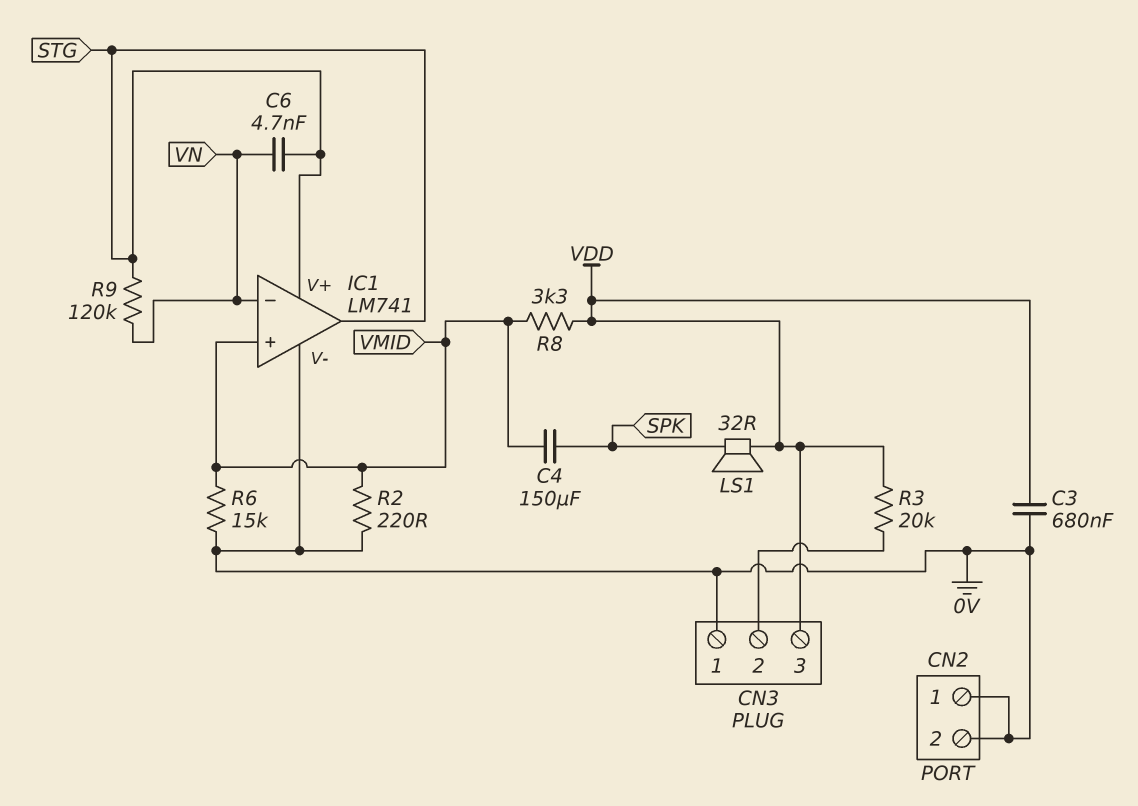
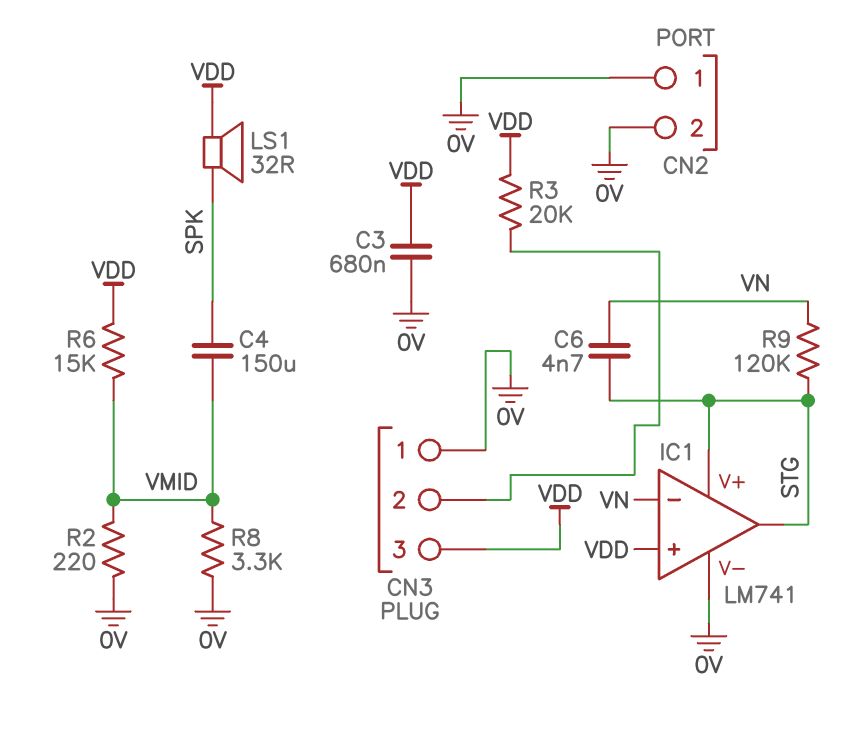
IC1 pin in+: VMID -> VDD
R6: 15k (0V, VMID) -> 15k (VDD, VMID)
R8: 3.3k (VDD, VMID) -> 3.3k (0V, VMID)

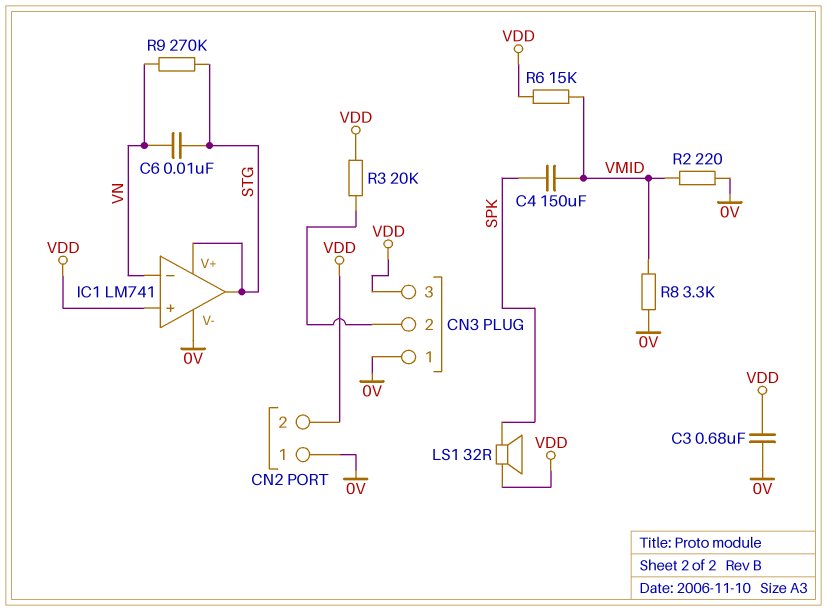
C6: 4.7nF (STG, VN) -> 10nF (STG, VN)
CN2 pin 2: 0V -> VDD
R9: 120k (STG, VN) -> 270k (STG, VN)

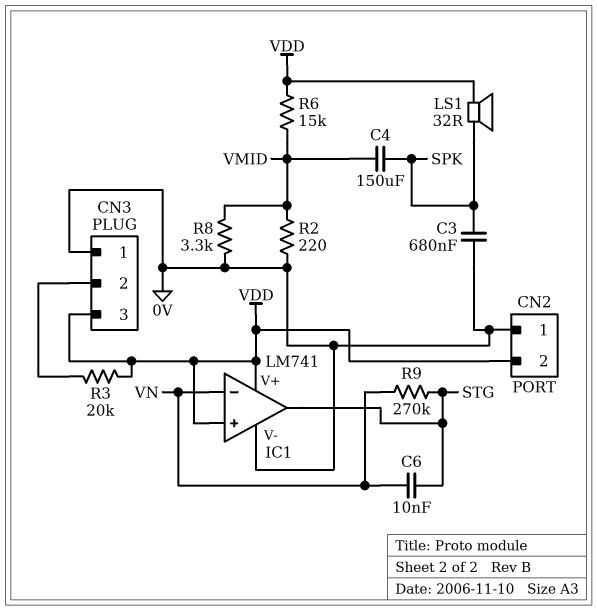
C3: 680nF (0V, VDD) -> 680nF (0V, SPK)
IC1 pin V+: STG -> VDD

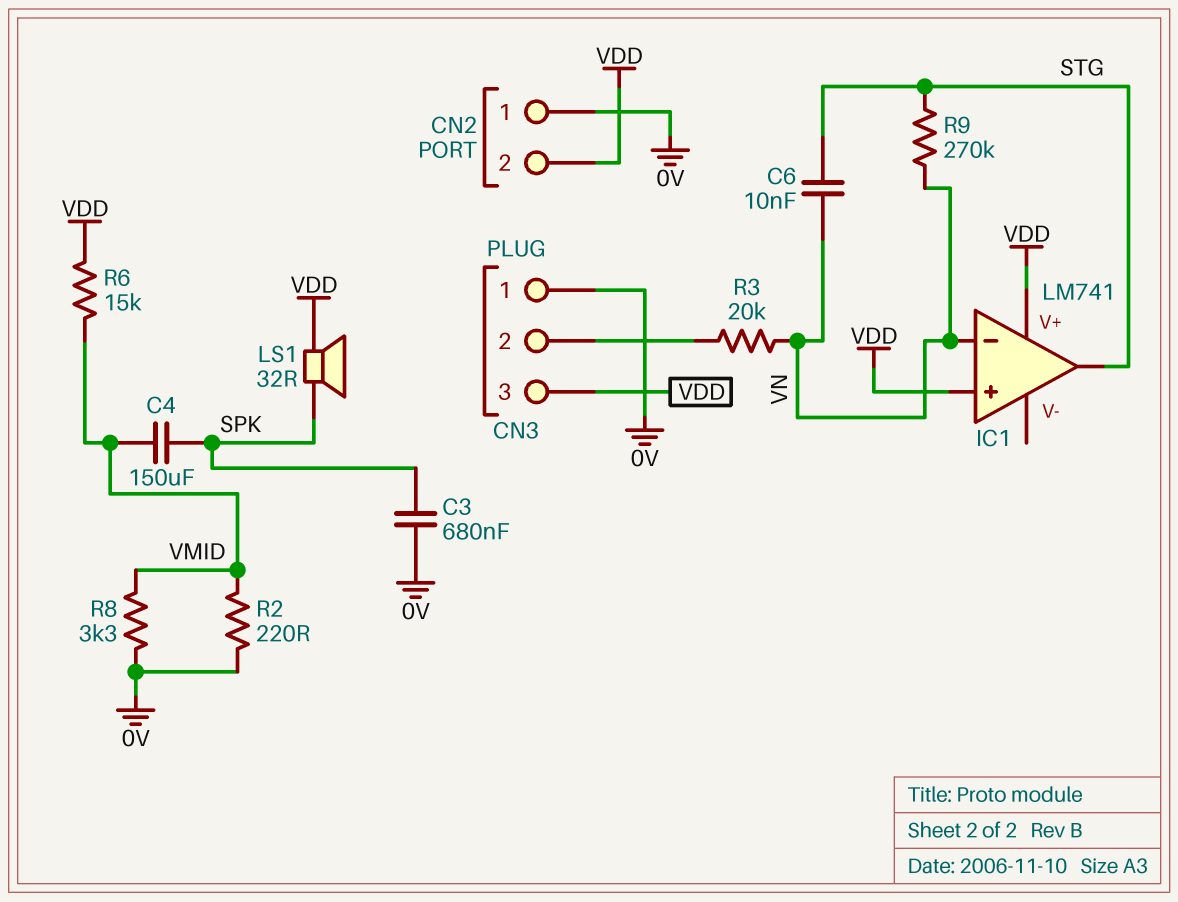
IC1 pin V-: 0V -> none
R3: 20k (CN3/2, VDD) -> 20k (CN3/2, VN)

